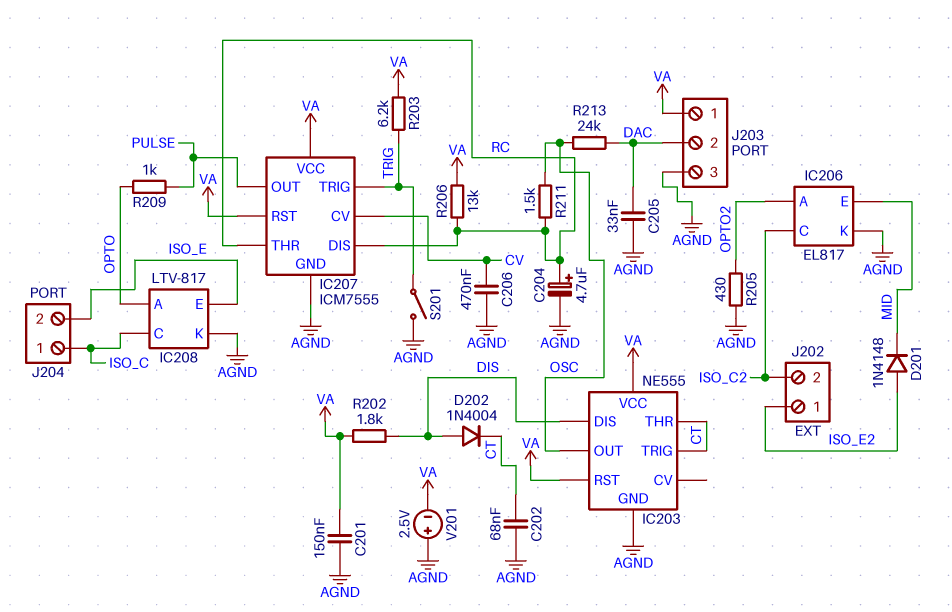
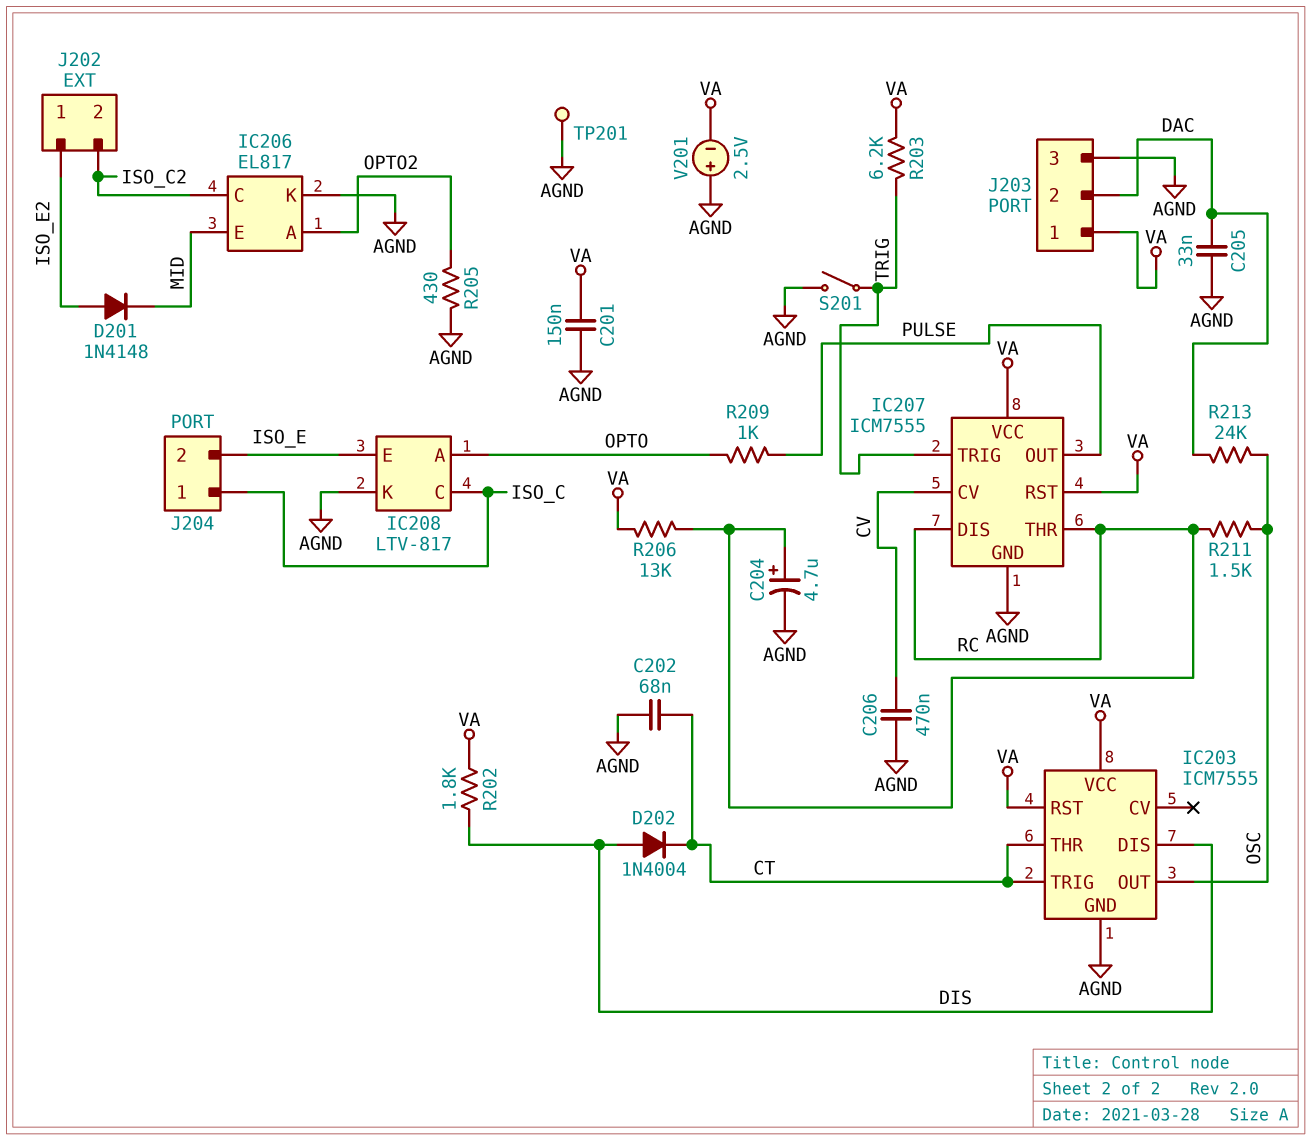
IC203: NE555 -> ICM7555
TP201: none -> test point (AGND)

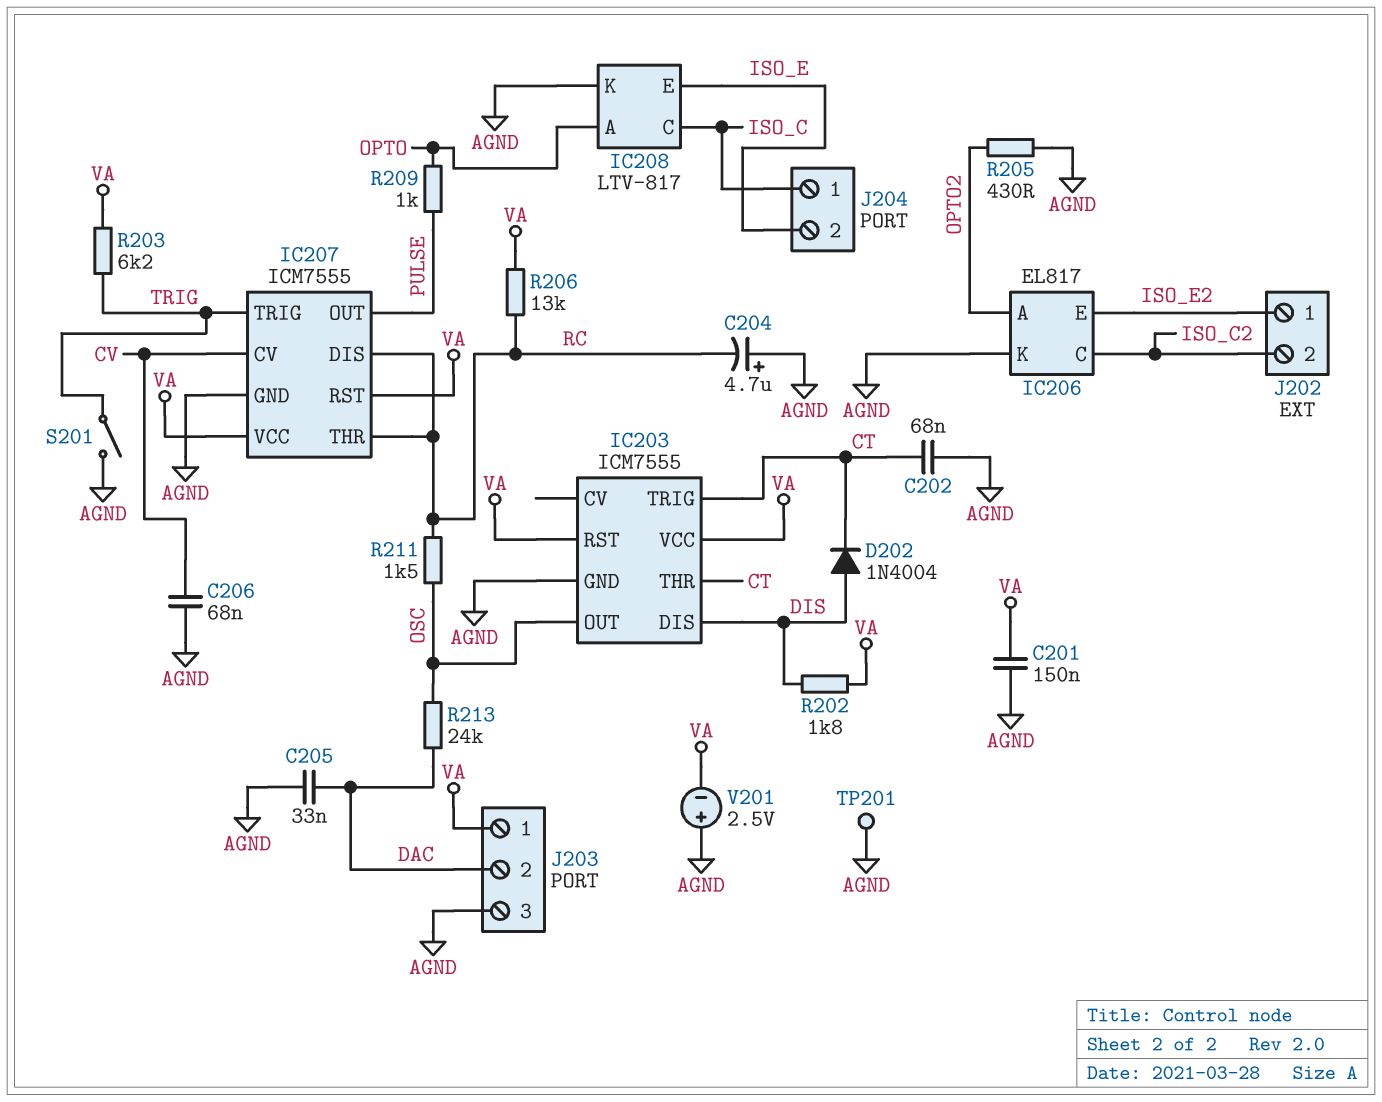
C204: 4.7uF (plus RC, minus AGND) -> 4.7uF (plus AGND, minus RC)
C206: 470nF (AGND, CV) -> 68nF (AGND, CV)
D201: diode 1N4148 (A ISO_E2, K MID) -> none
IC206 pin E: MID -> ISO_E2

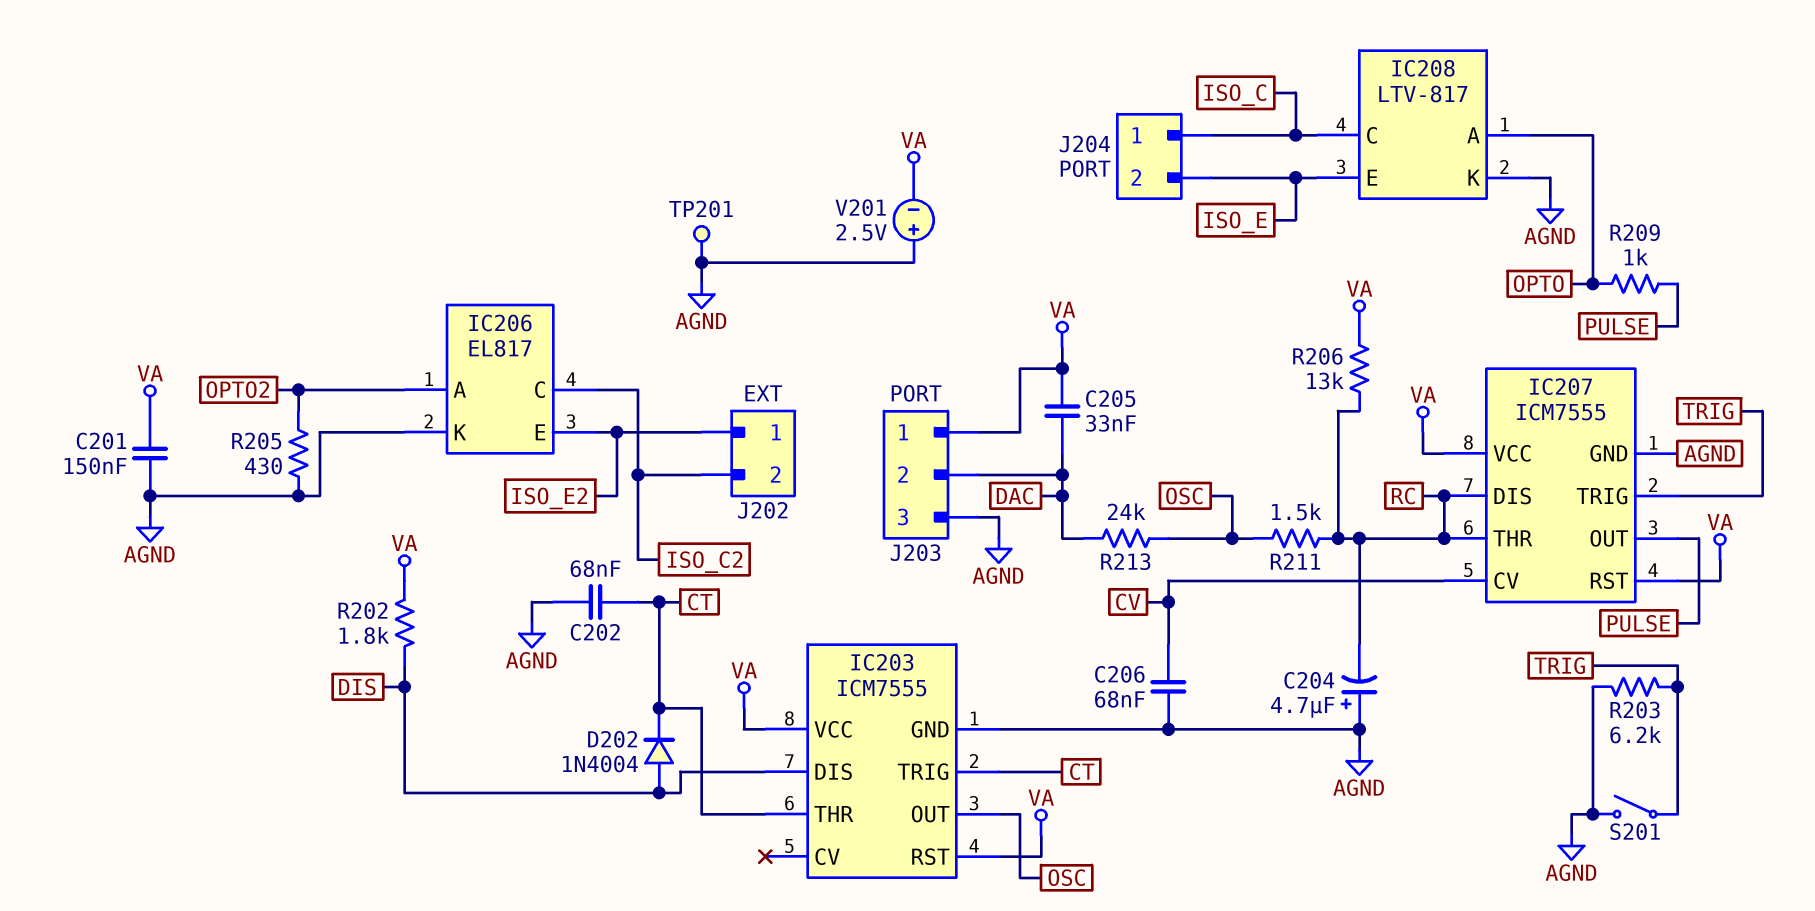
C205: 33nF (AGND, DAC) -> 33nF (DAC, VA)
R203: 6.2k (TRIG, VA) -> 6.2k (AGND, TRIG)

